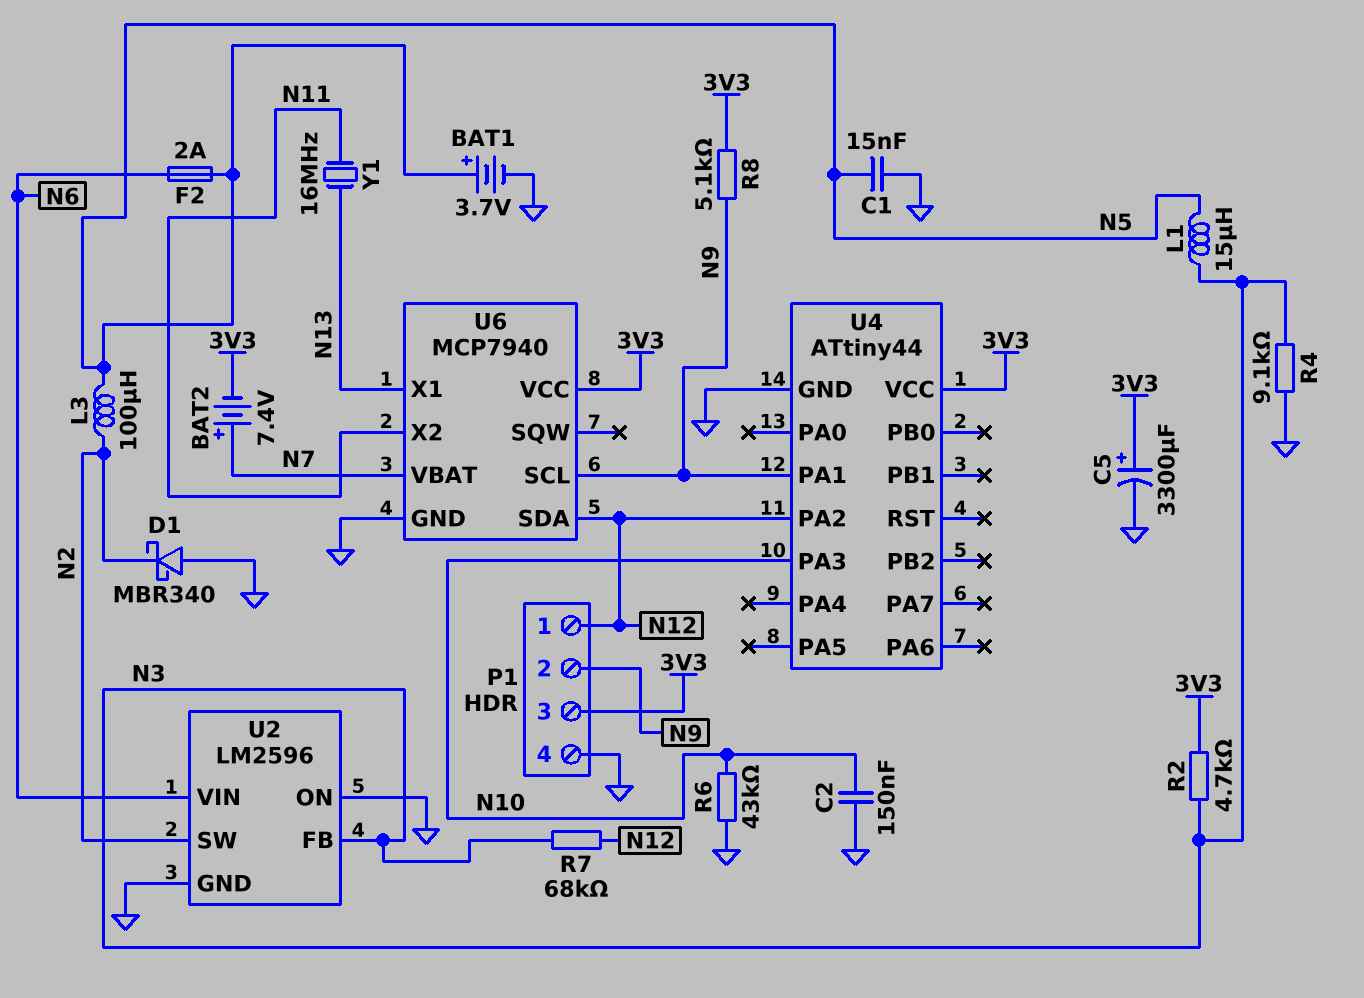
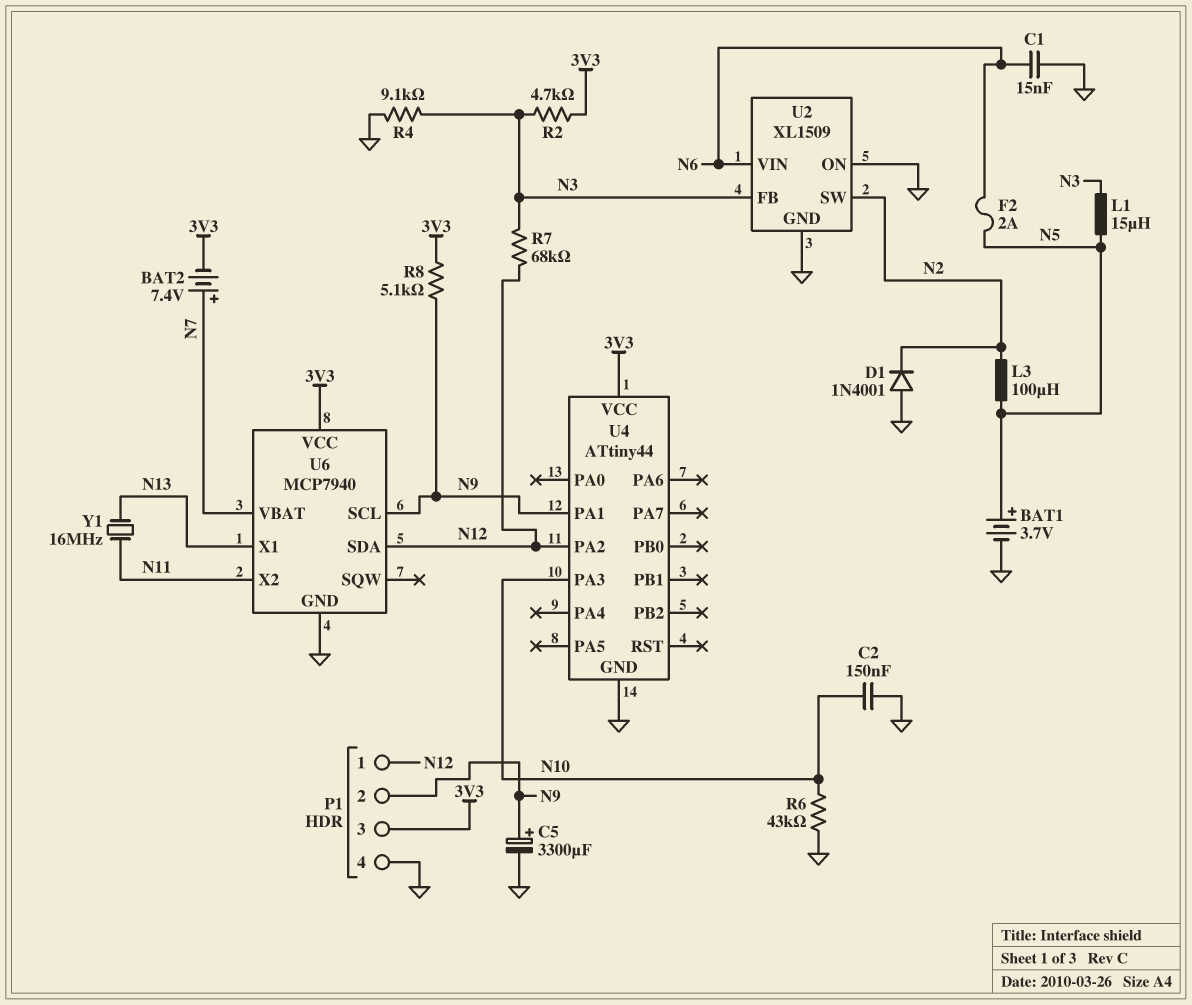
C1: 15nF (GND, N5) -> 15nF (GND, N6)
C5: 3300uF (plus 3V3, minus GND) -> 3300uF (plus N9, minus GND)
D1: schottky MBR340 (A GND, K N2) -> diode 1N4001 (A GND, K N2)
U2: LM2596 -> XL1509

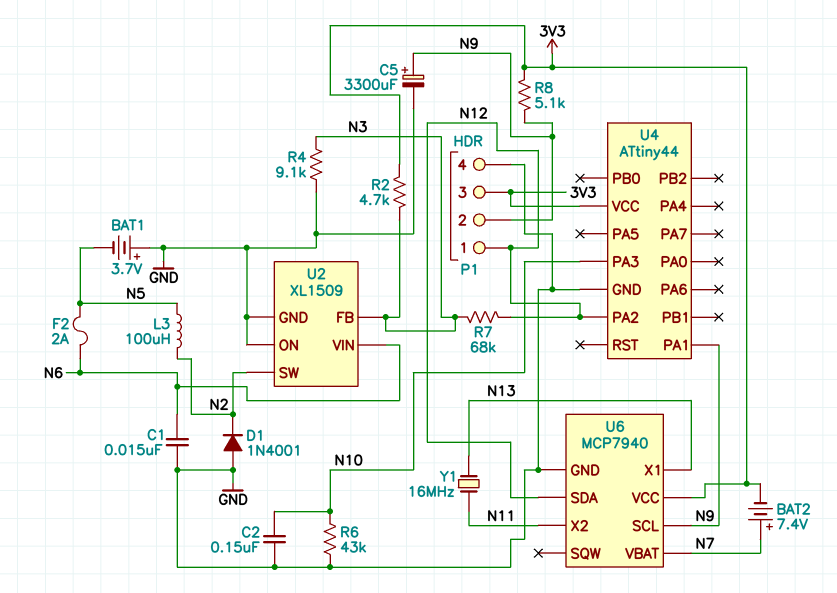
BAT1: 3.7V (plus N5, minus GND) -> 3.7V (plus GND, minus N5)
L1: 15uH (N3, N5) -> none

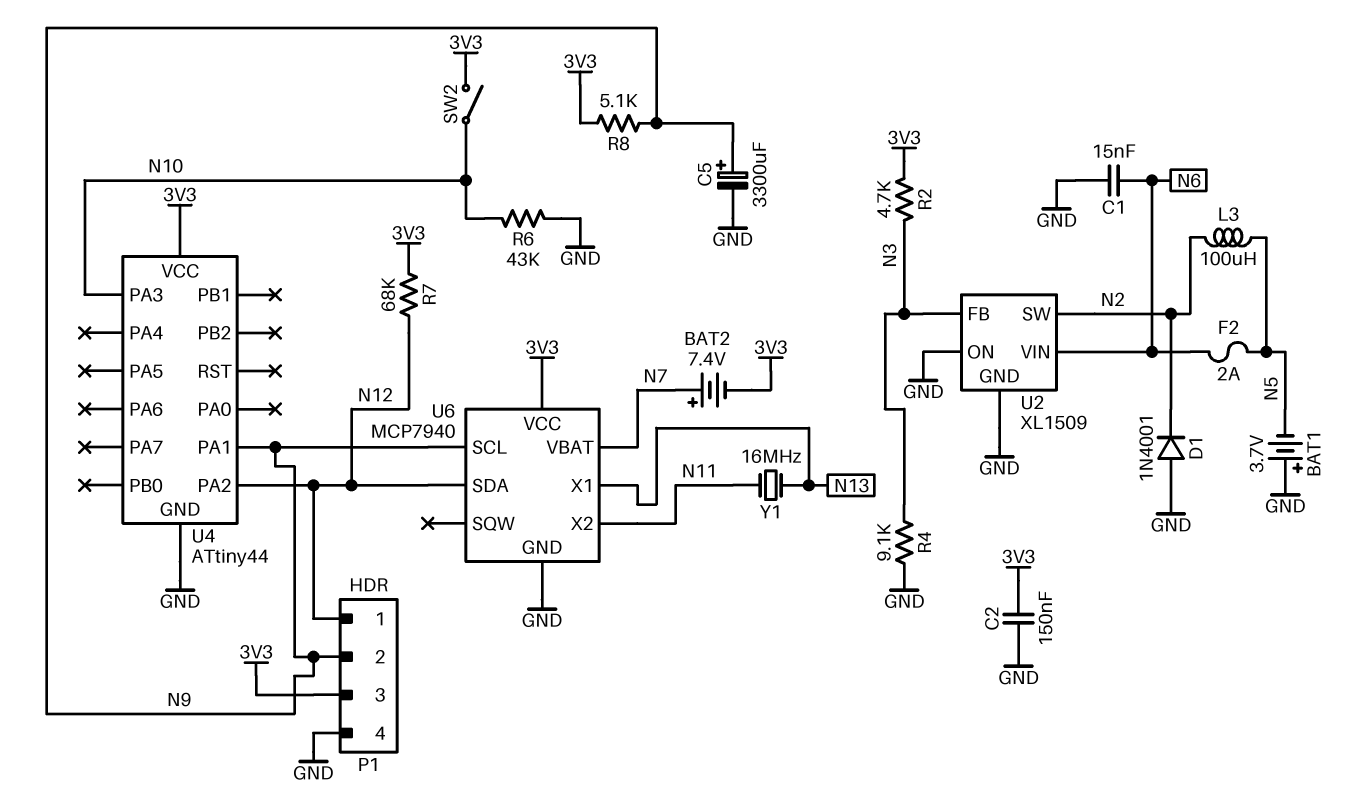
C2: 150nF (GND, N10) -> 150nF (3V3, GND)
R7: 68k (N3, N12) -> 68k (3V3, N12)
SW2: none -> switch (3V3, N10)

